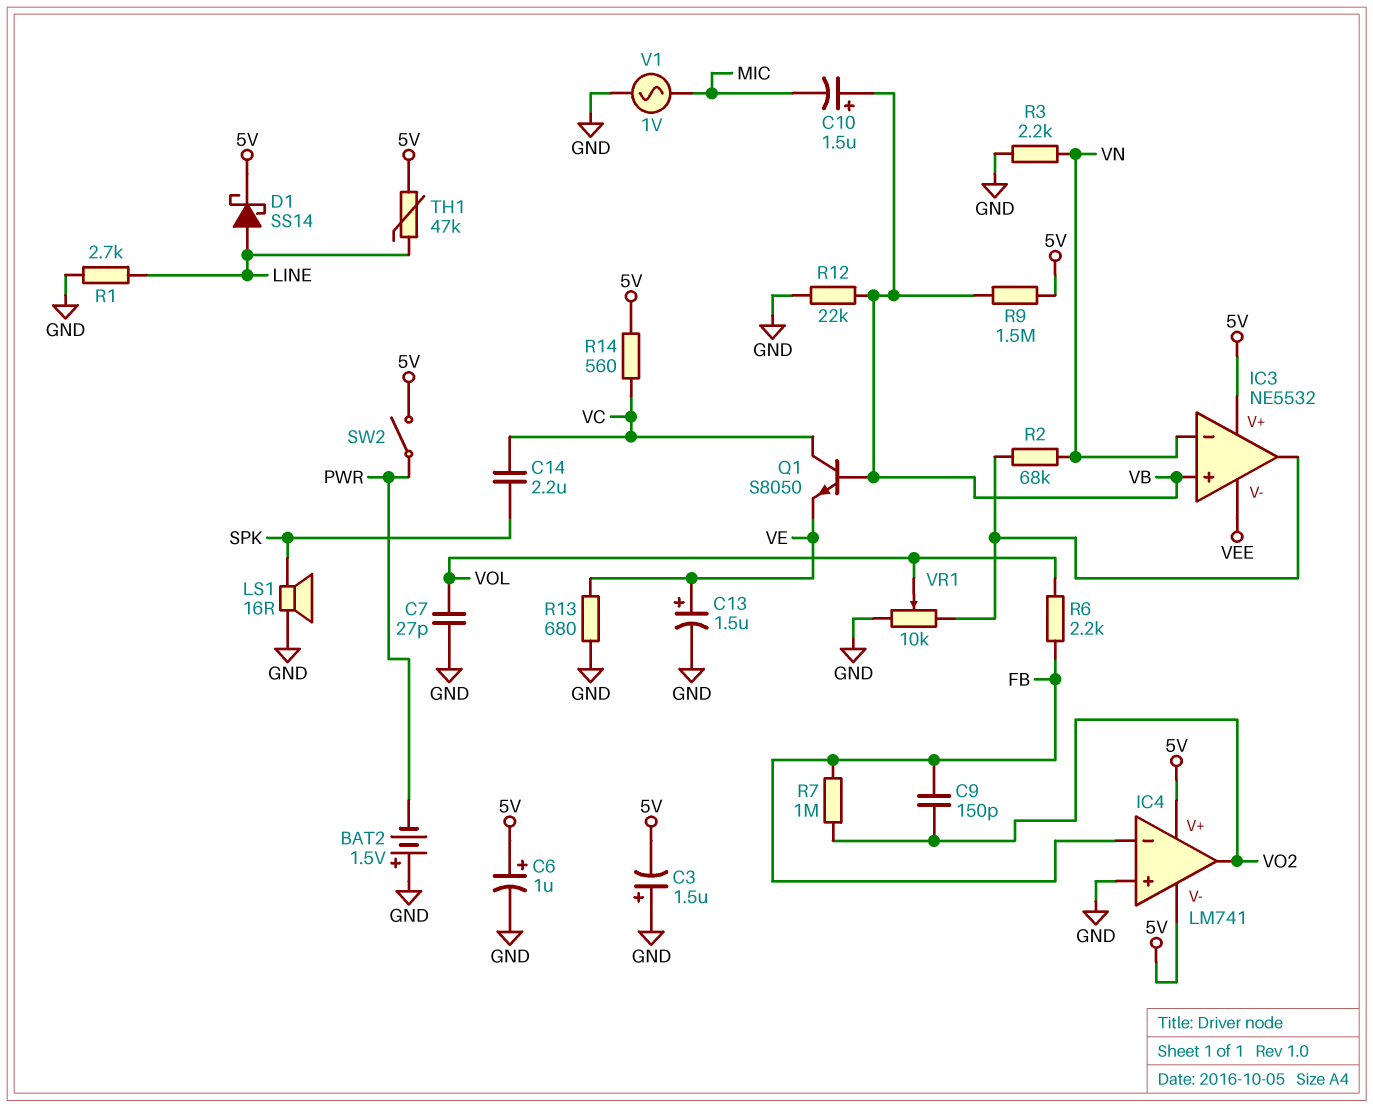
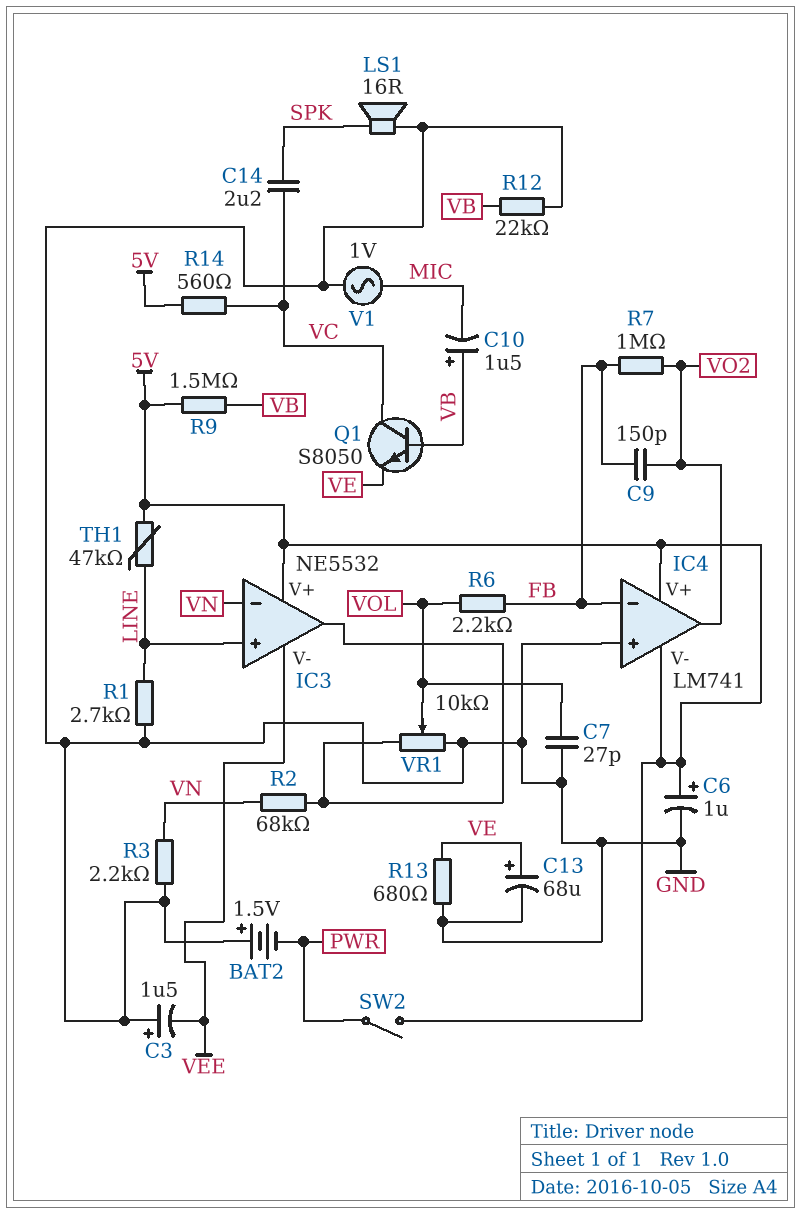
C3: 1.5uF (plus GND, minus 5V) -> 1.5uF (plus GND, minus VEE)
C13: 1.5uF (plus VE, minus GND) -> 68uF (plus VE, minus GND)
D1: schottky SS14 (A LINE, K 5V) -> none
IC3 pin in+: VB -> LINE

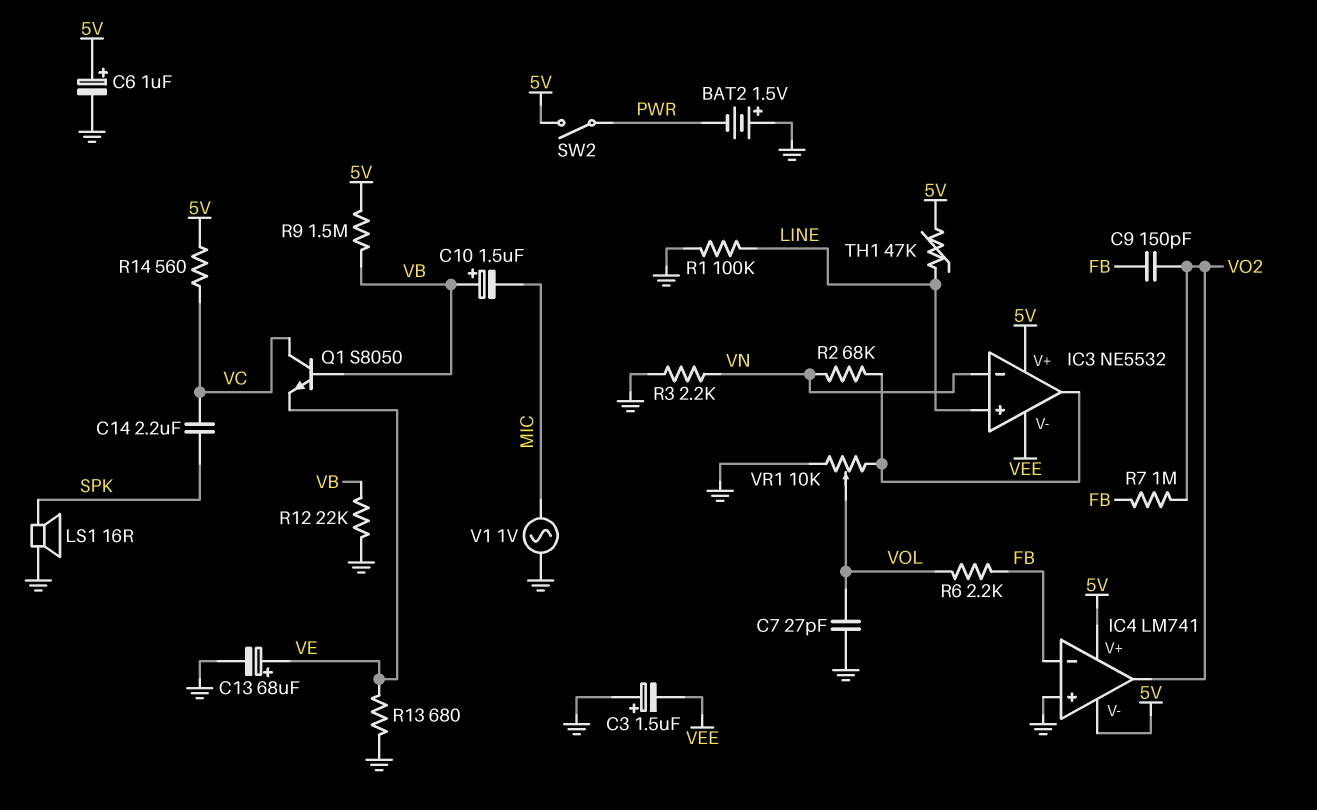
R1: 2.7k (GND, LINE) -> 100k (GND, LINE)

